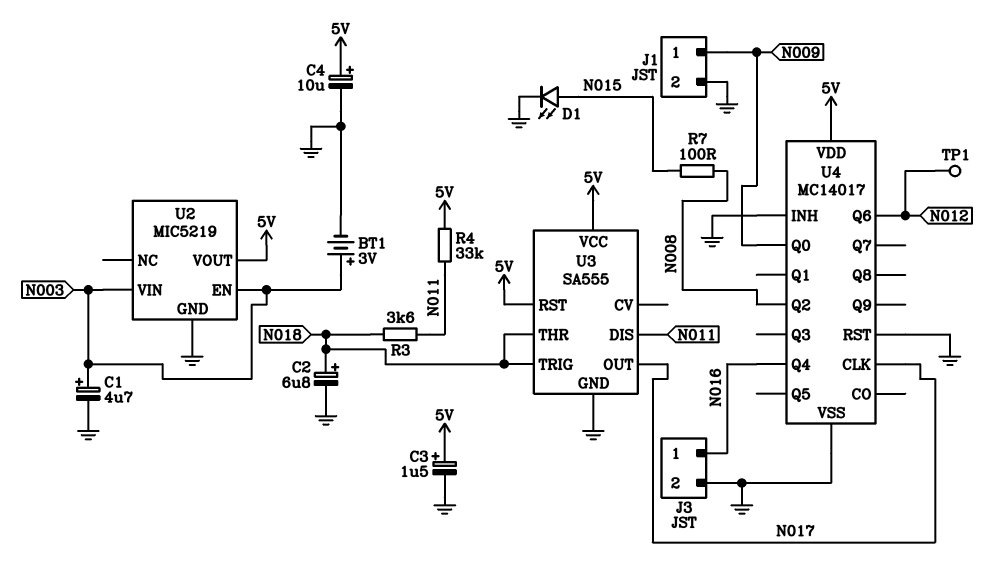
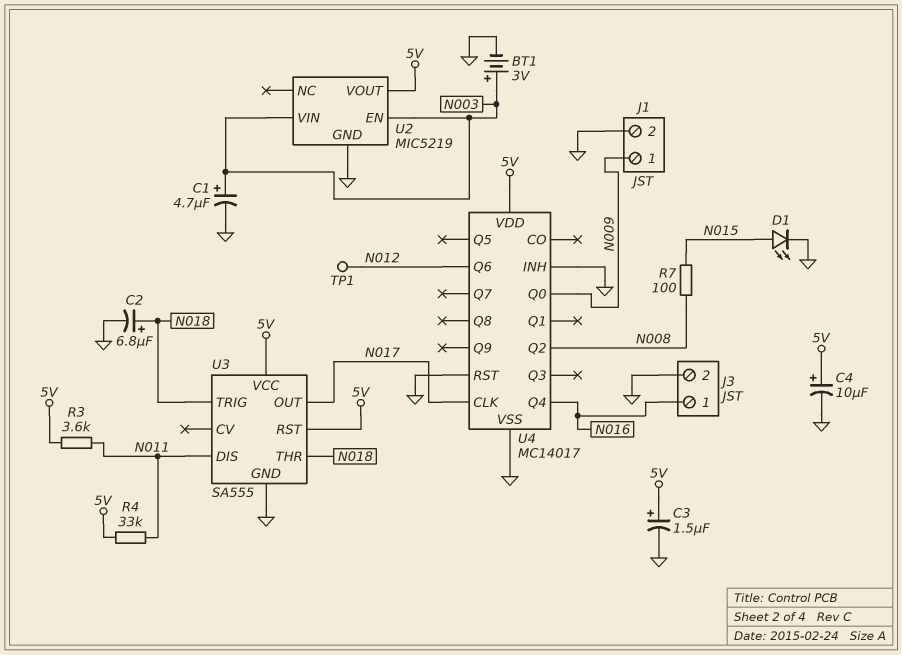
R3: 3.6k (N011, N018) -> 3.6k (5V, N011)

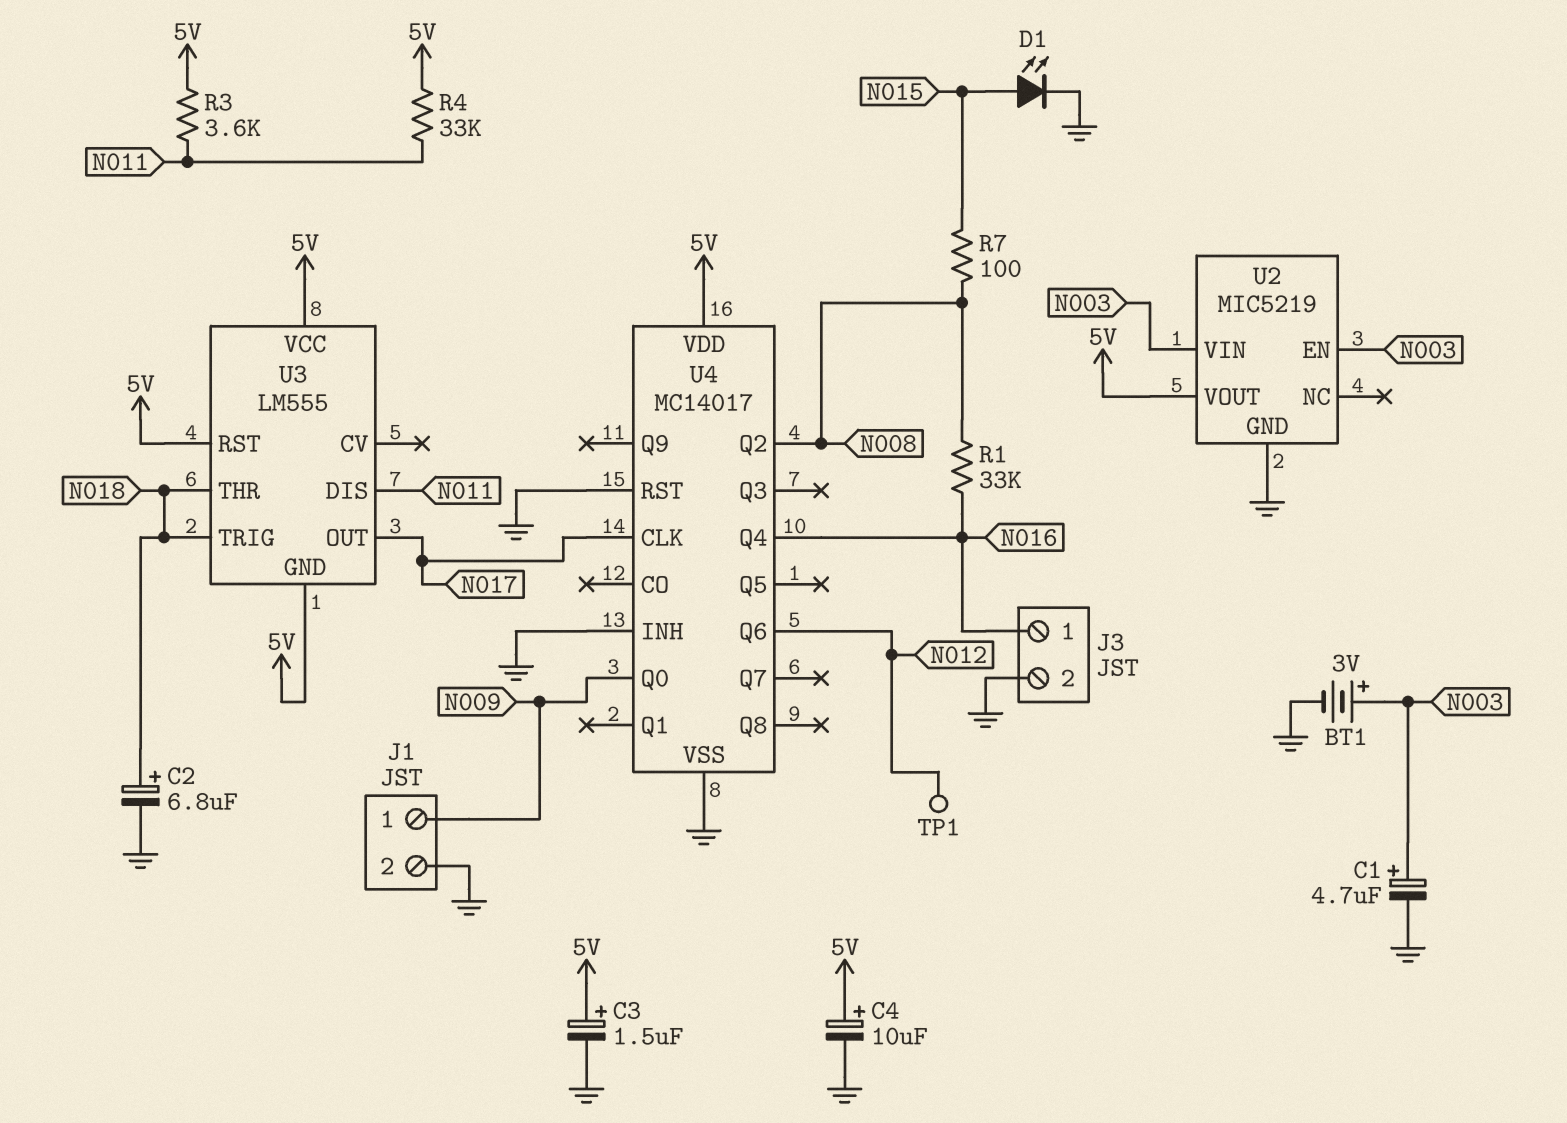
R1: none -> 33k (N008, N016)
U3: SA555 -> LM555
U3 pin GND: GND -> 5V

